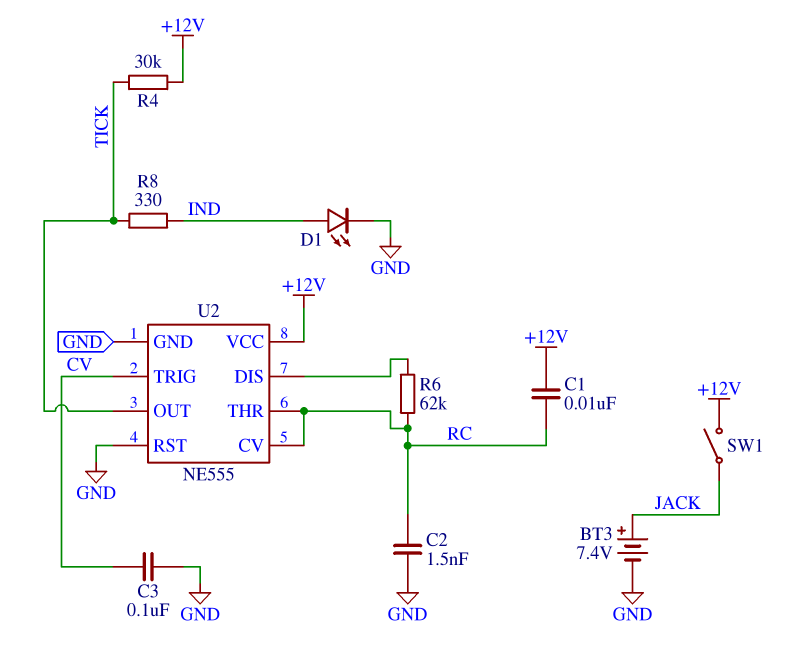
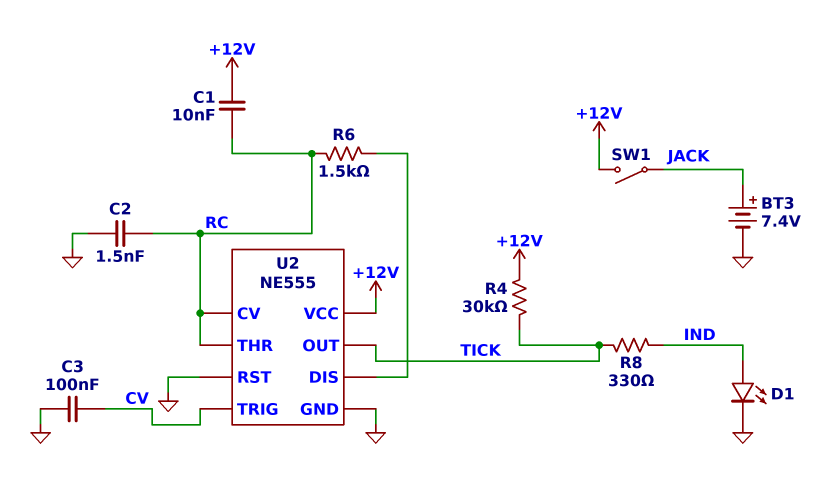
R6: 62k (RC, U2/DIS) -> 1.5k (RC, U2/DIS)

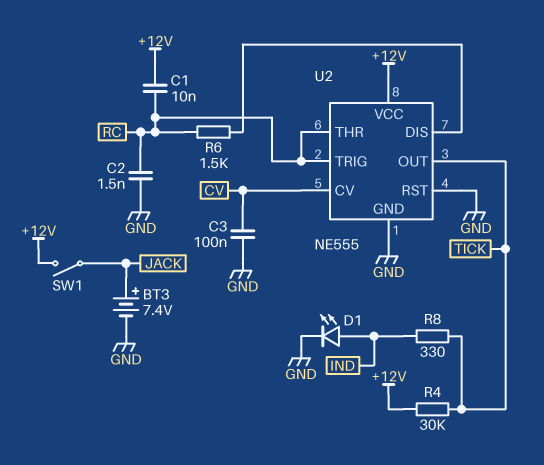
U2 pin CV: RC -> CV
U2 pin TRIG: CV -> RC

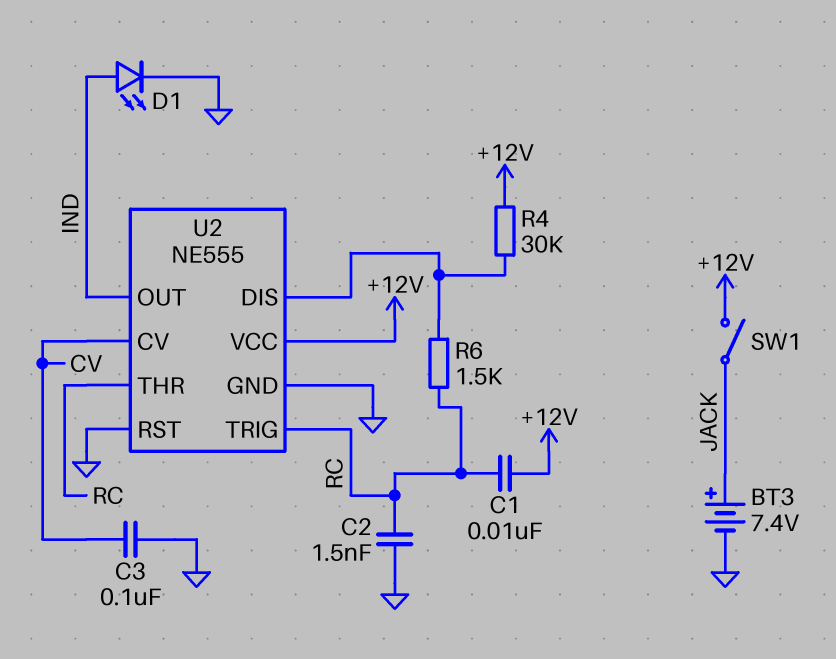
R4: 30k (+12V, TICK) -> 30k (+12V, U2/DIS)
R8: 330 (IND, TICK) -> none
U2 pin OUT: TICK -> IND

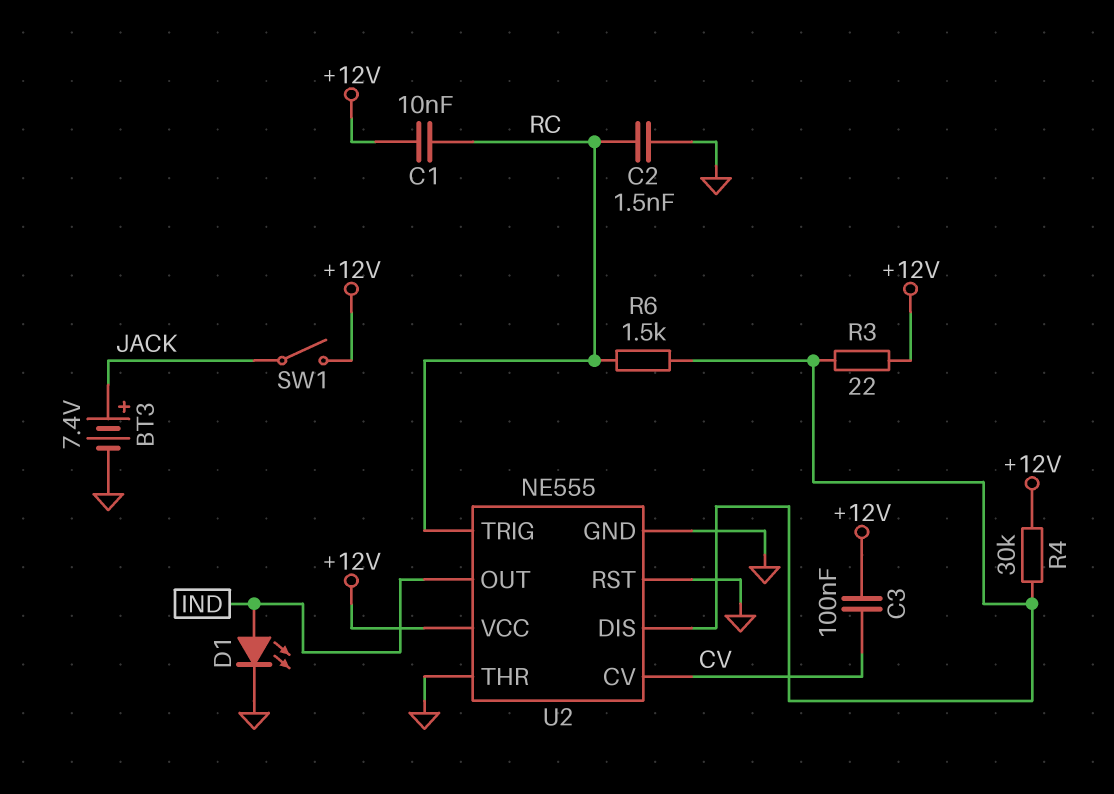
C3: 100nF (CV, GND) -> 100nF (+12V, CV)
R3: none -> 22 (+12V, U2/DIS)
U2 pin THR: RC -> GND

